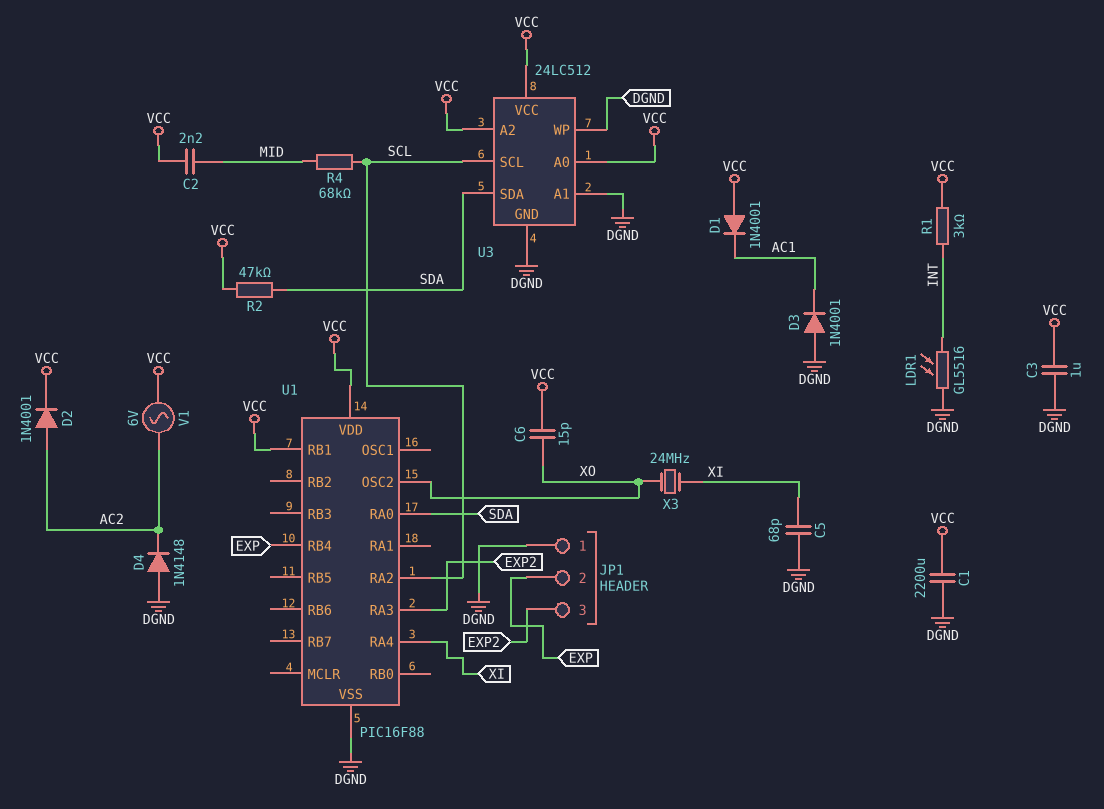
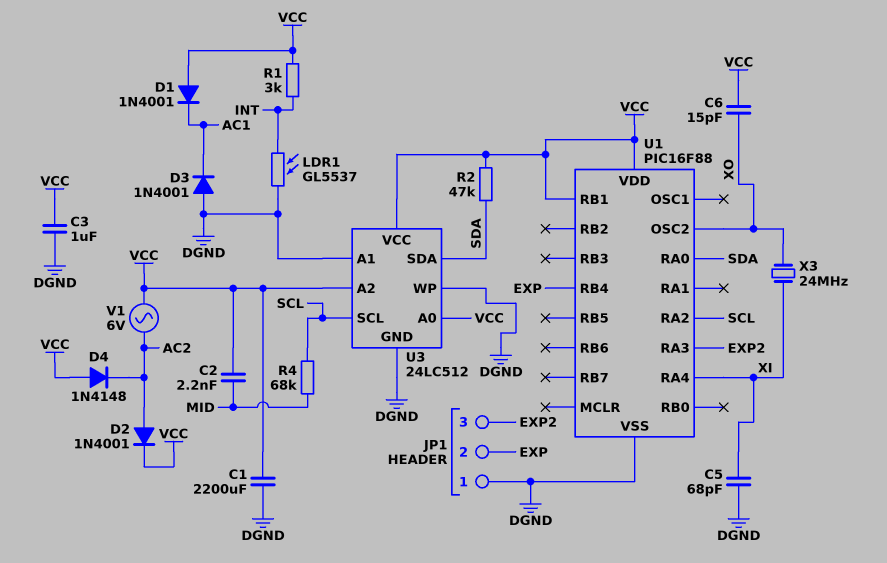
D4: diode 1N4148 (A DGND, K AC2) -> diode 1N4148 (A VCC, K AC2)
LDR1: GL5516 (DGND, INT) -> GL5537 (DGND, INT)

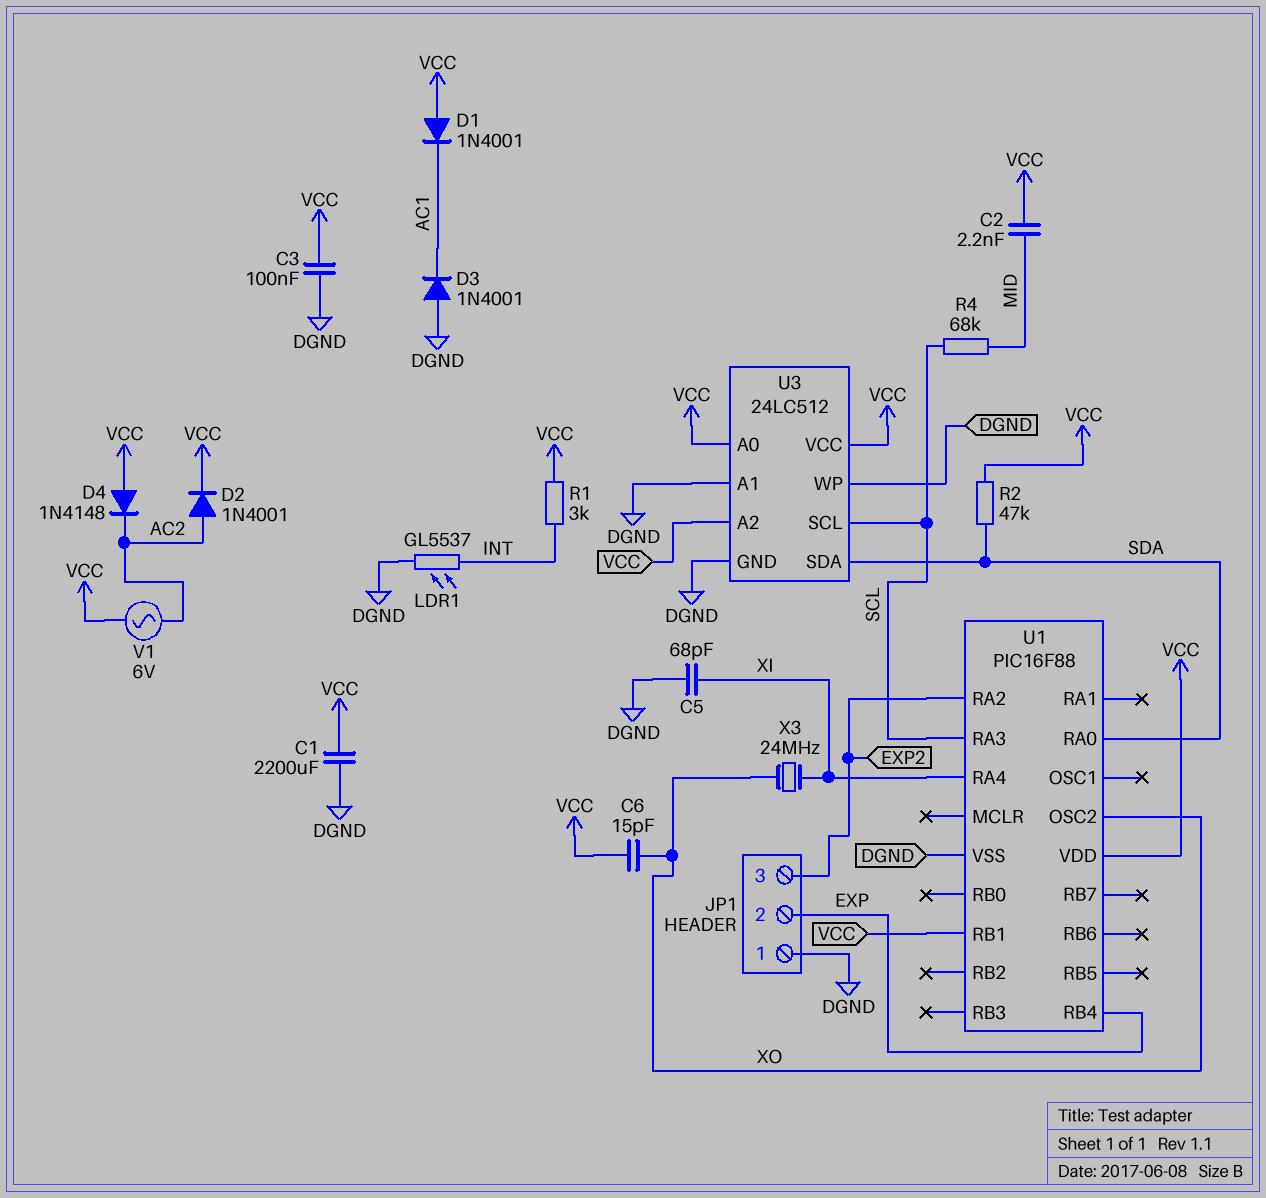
C3: 1uF (DGND, VCC) -> 100nF (DGND, VCC)
U1 pin RA2: SCL -> EXP2
U1 pin RA3: EXP2 -> SCL

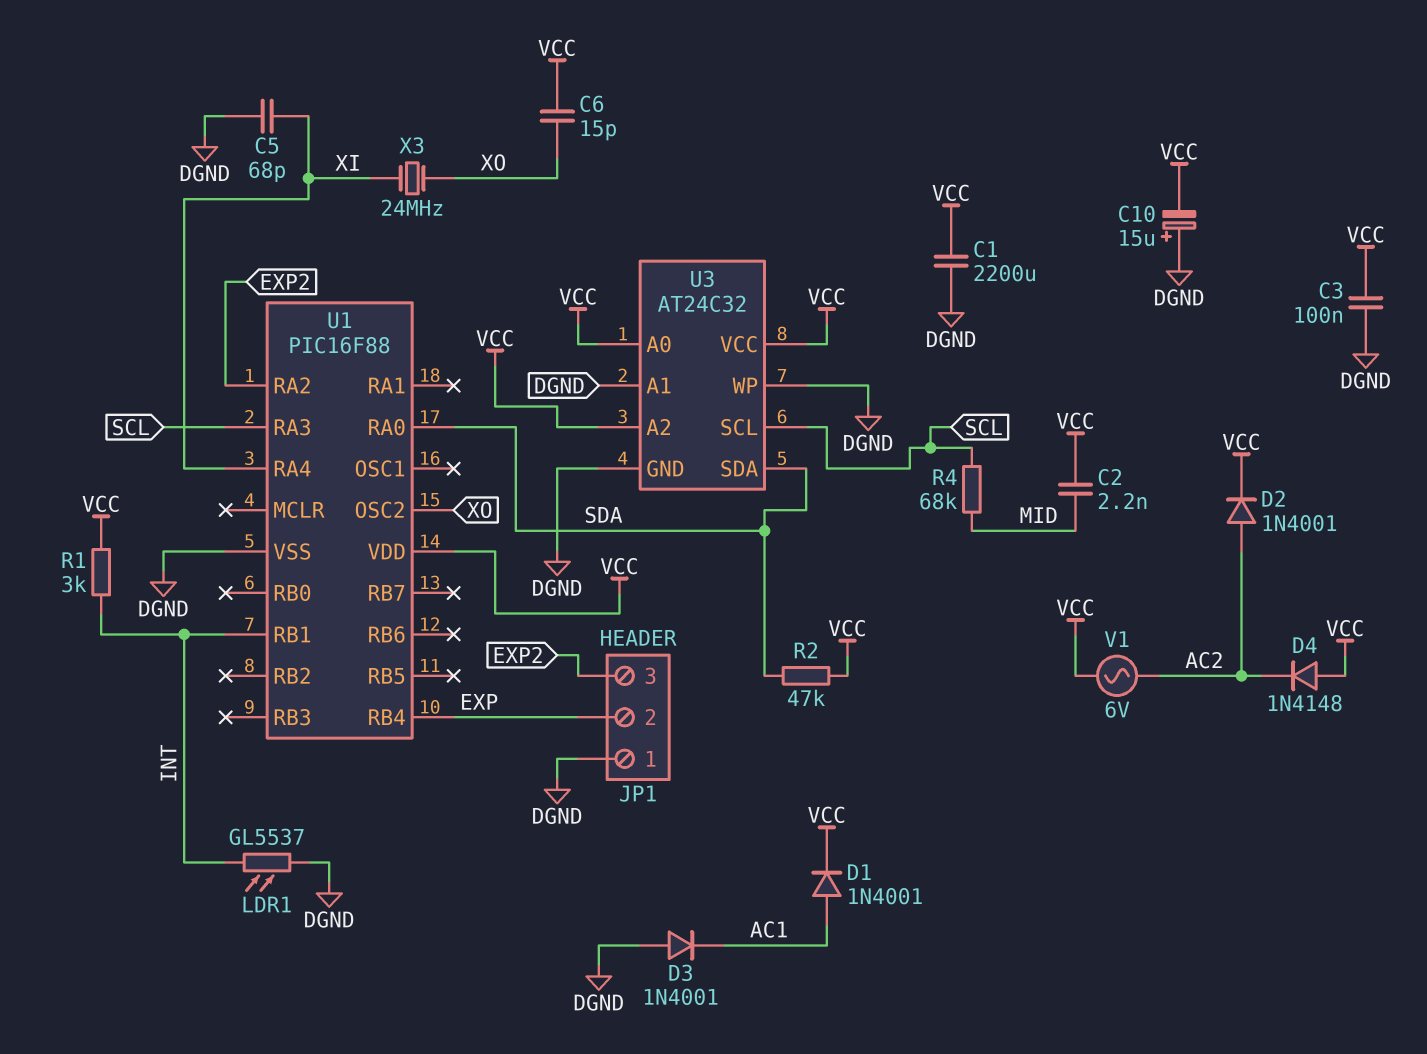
C10: none -> 15uF (plus DGND, minus VCC)
D1: diode 1N4001 (A VCC, K AC1) -> diode 1N4001 (A AC1, K VCC)
U1 pin RB1: VCC -> INT
U3: 24LC512 -> AT24C32

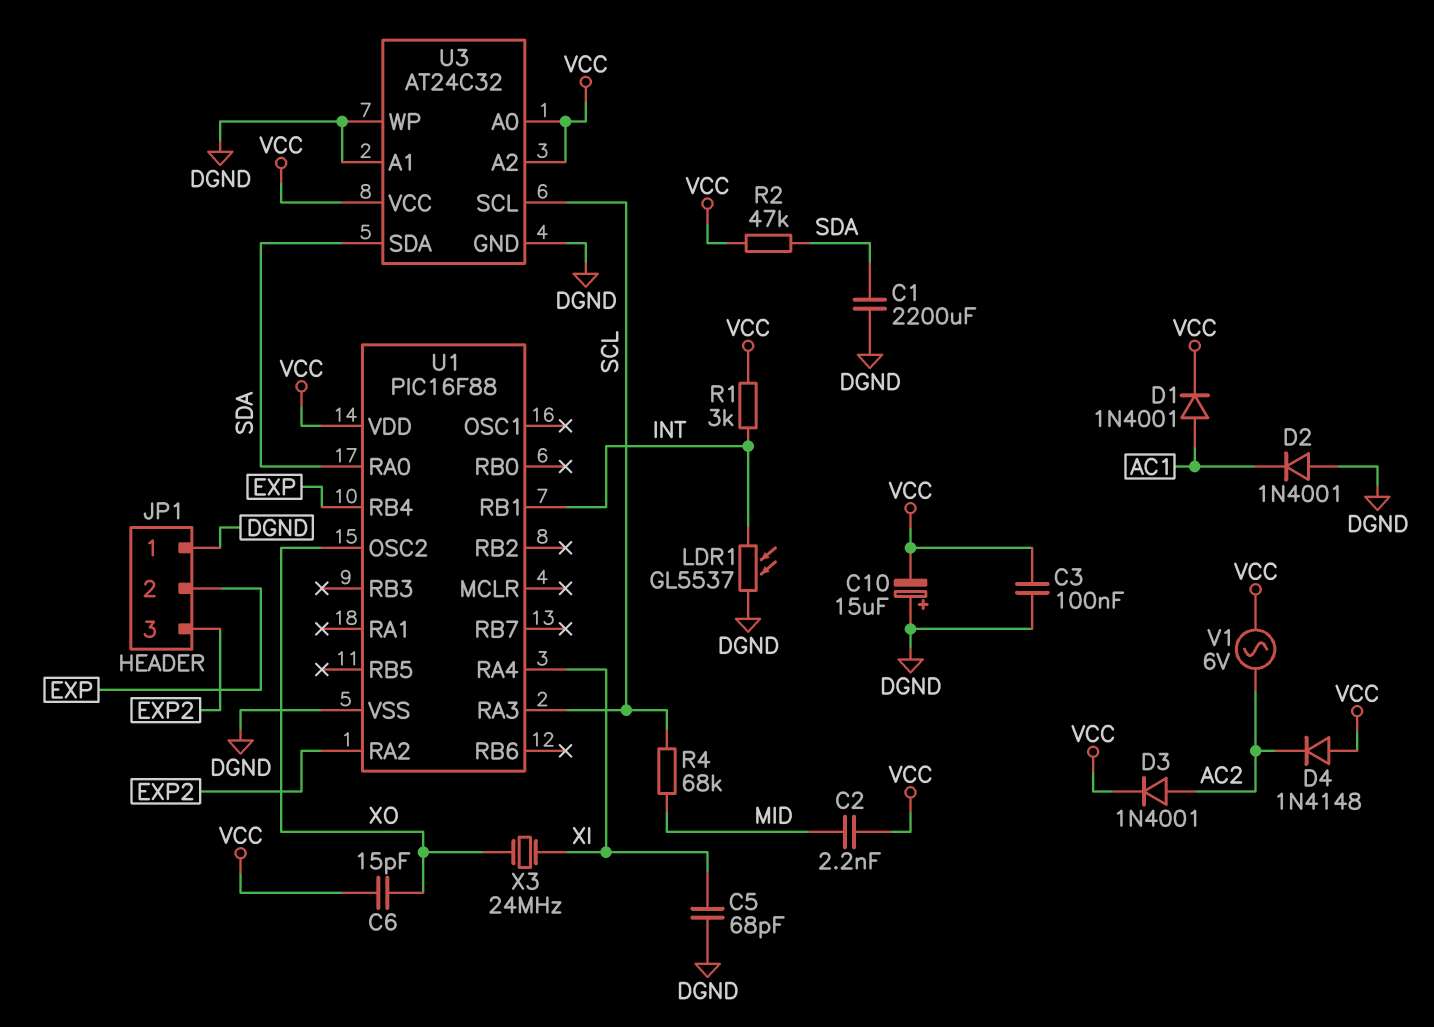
C1: 2200uF (DGND, VCC) -> 2200uF (DGND, SDA)
D2: diode 1N4001 (A AC2, K VCC) -> diode 1N4001 (A DGND, K AC1)
D3: diode 1N4001 (A DGND, K AC1) -> diode 1N4001 (A AC2, K VCC)

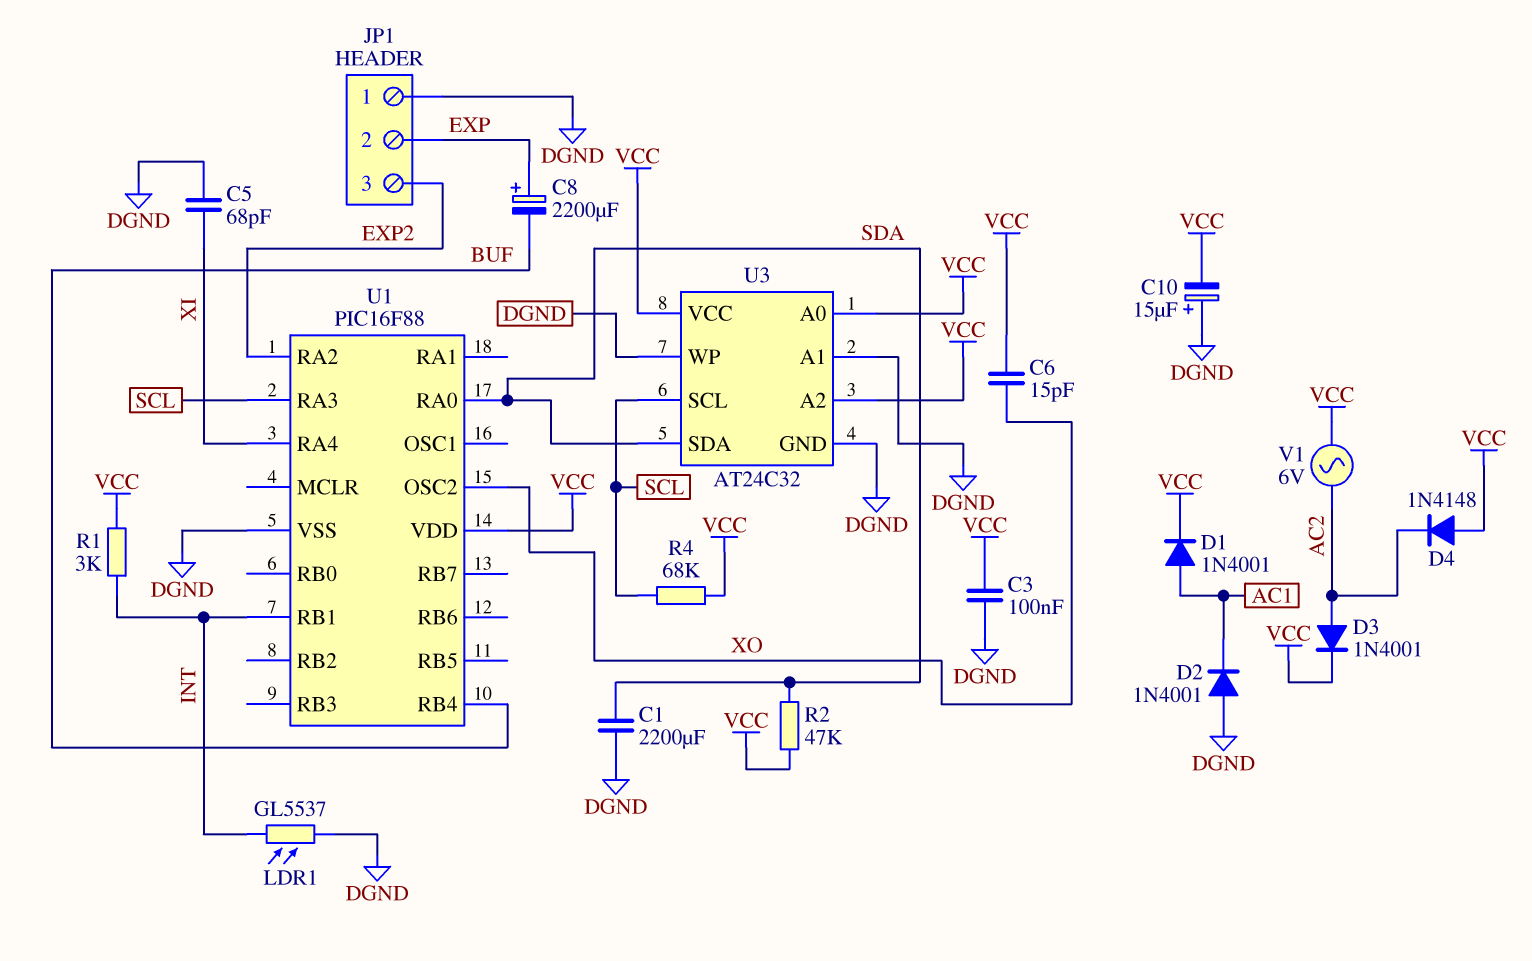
C2: 2.2nF (MID, VCC) -> none
C8: none -> 2200uF (plus EXP, minus BUF)
R4: 68k (MID, SCL) -> 68k (SCL, VCC)
U1 pin RB4: EXP -> BUF
X3: 24MHz (XI, XO) -> none

